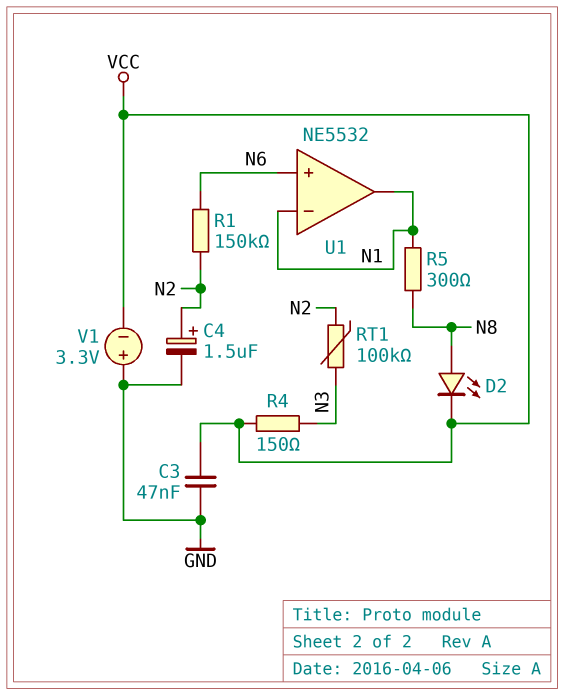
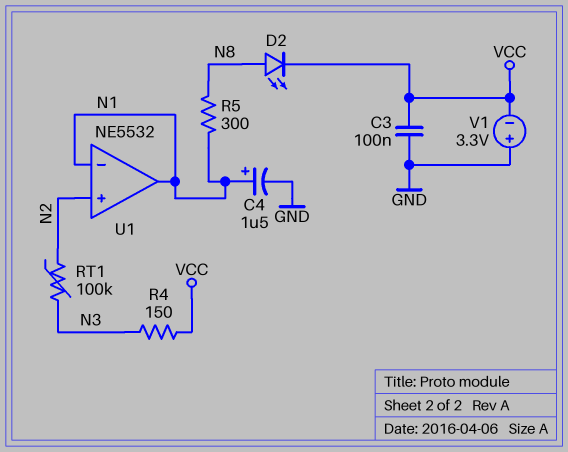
C3: 47nF (GND, VCC) -> 100nF (GND, VCC)
C4: 1.5uF (plus N2, minus GND) -> 1.5uF (plus N1, minus GND)
R1: 150k (N2, N6) -> none
U1 pin in+: N6 -> N2

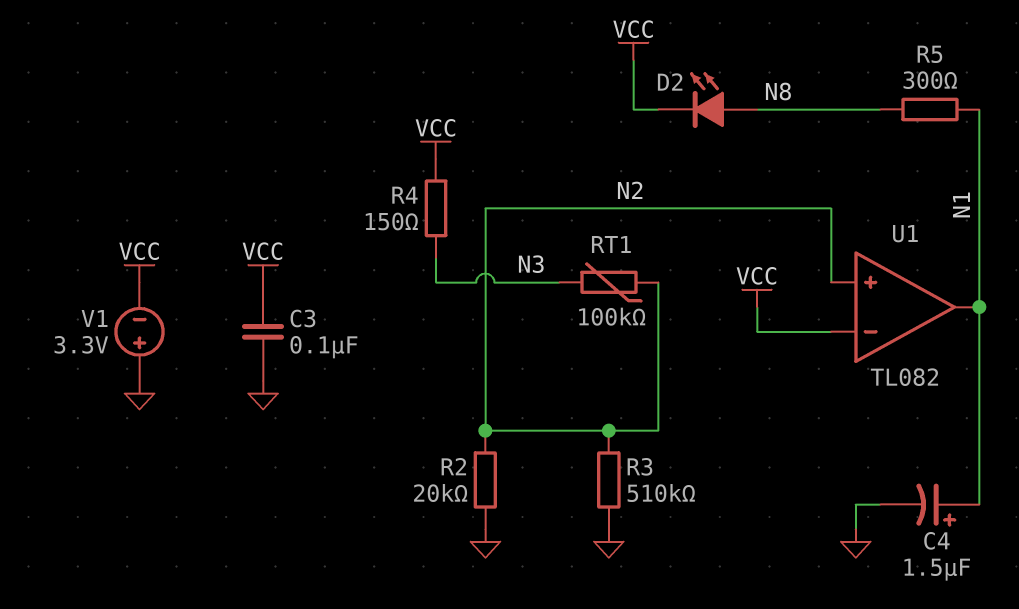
R2: none -> 20k (GND, N2)
R3: none -> 510k (GND, N2)
U1: NE5532 -> TL082
U1 pin in-: N1 -> VCC

